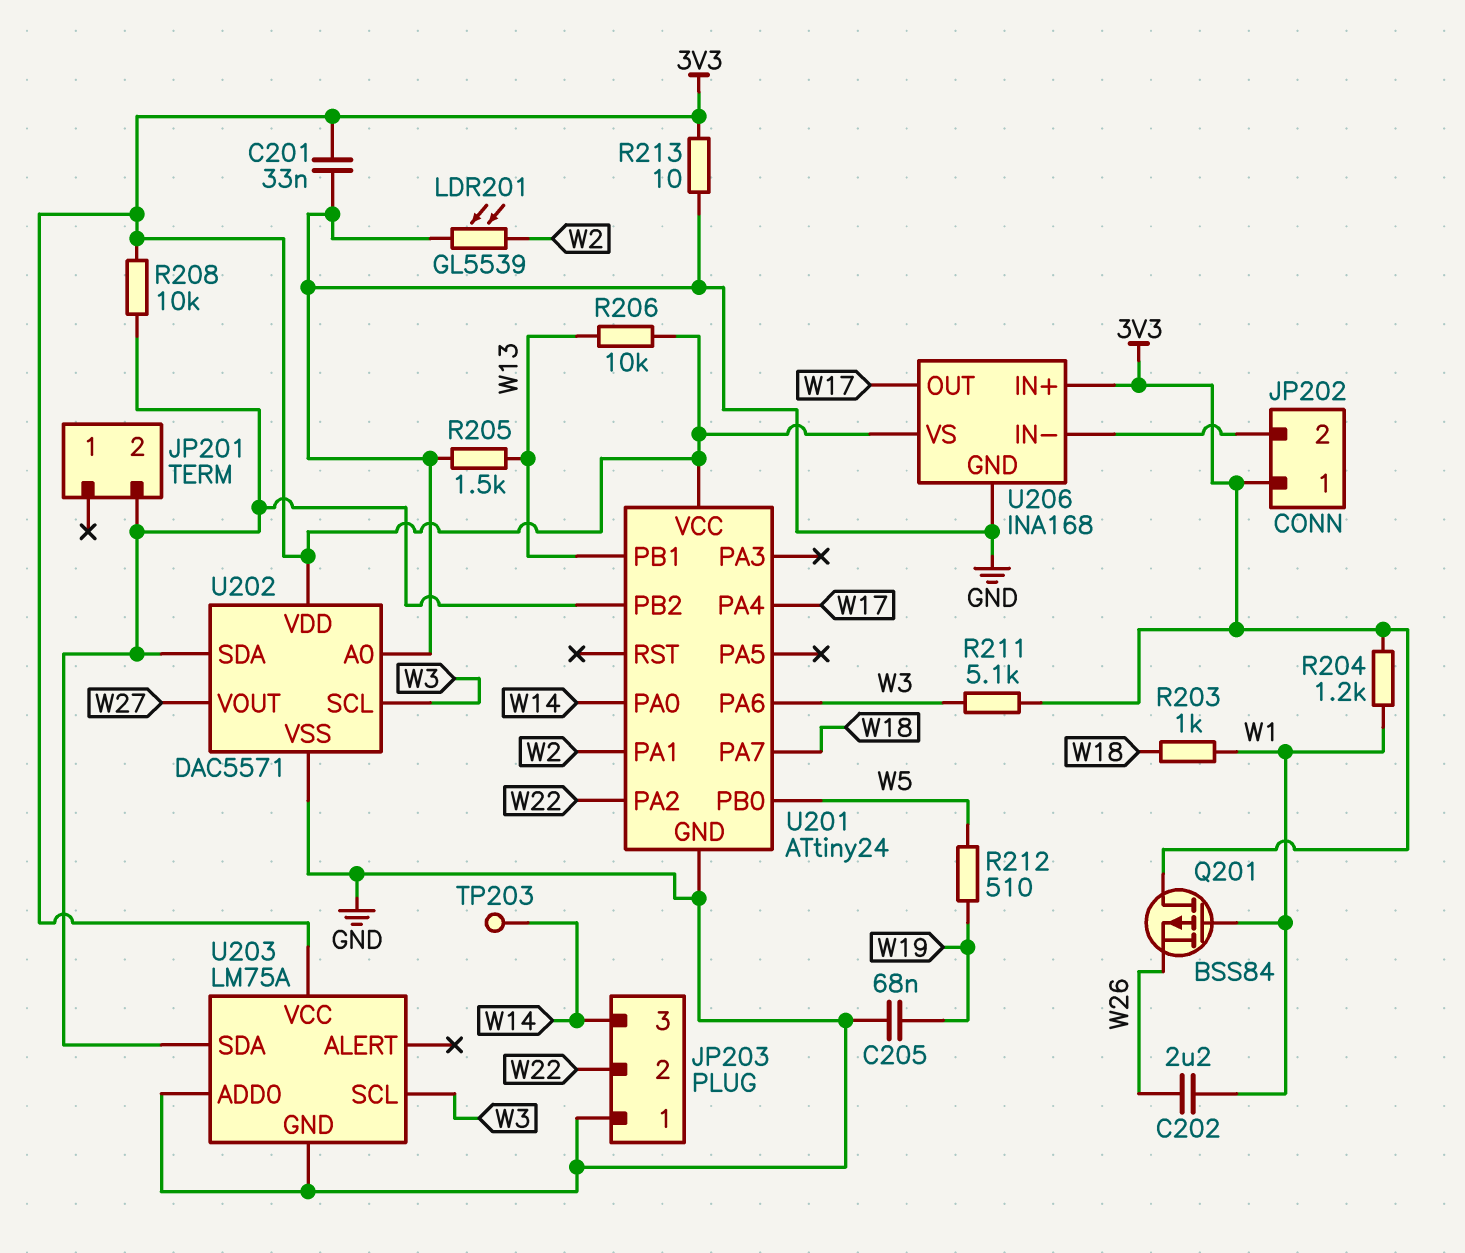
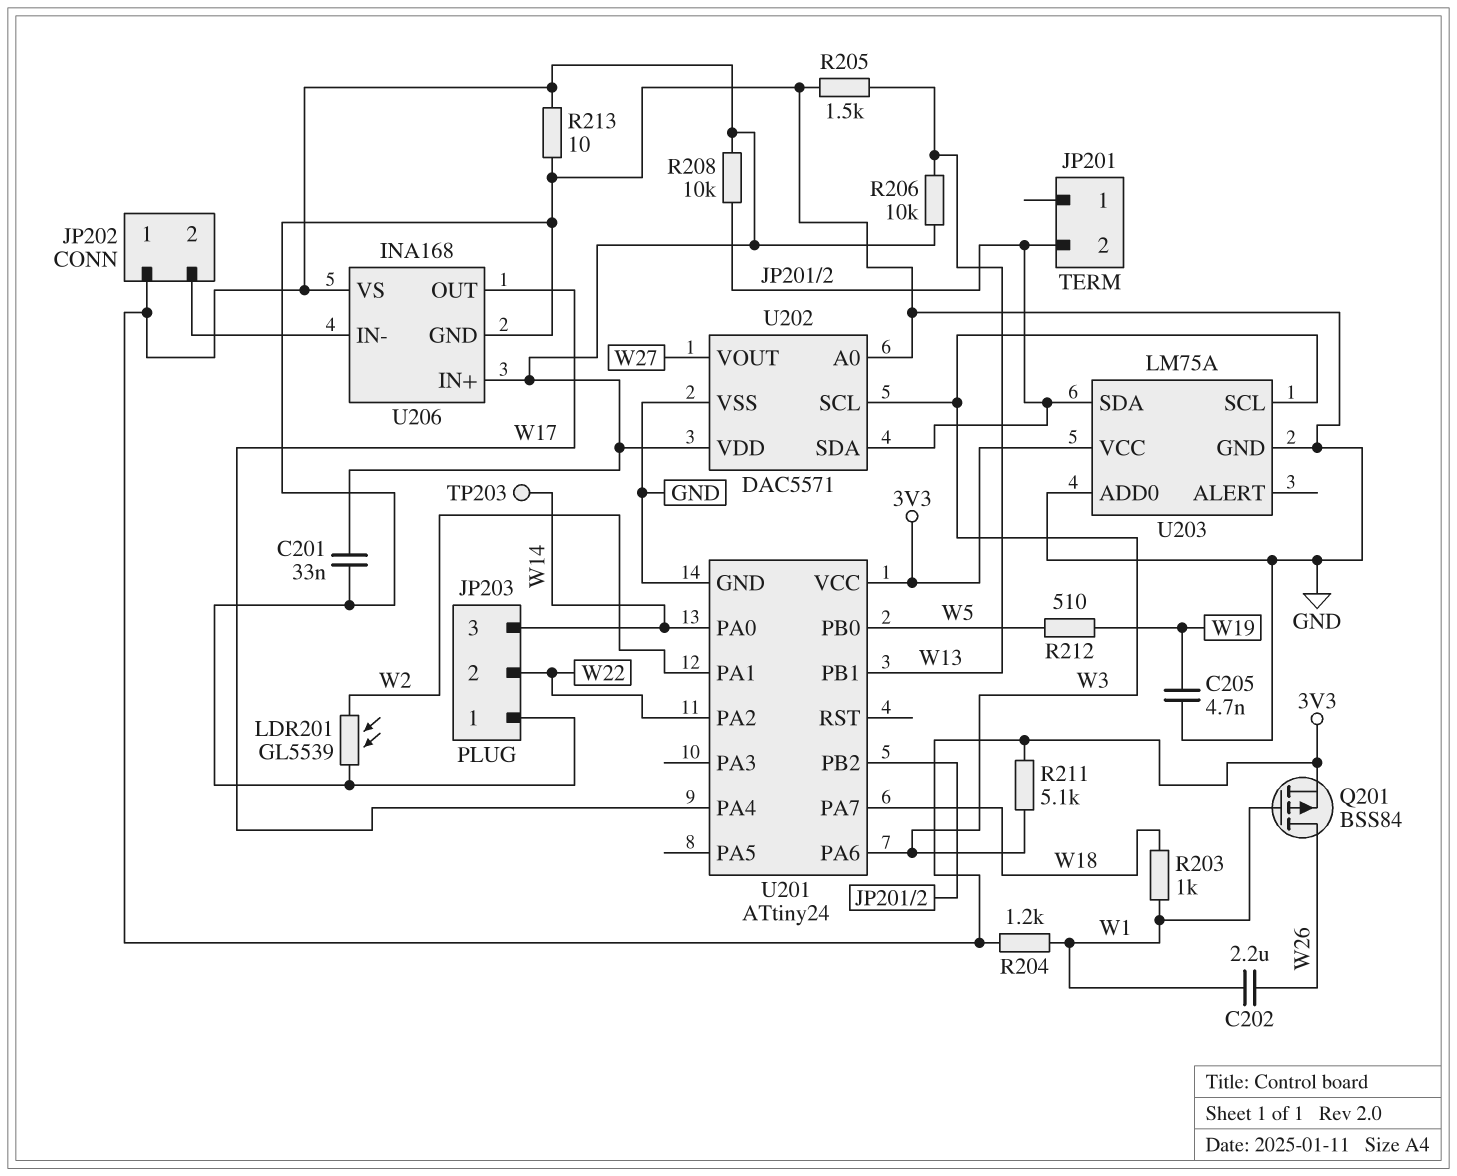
C205: 68nF (GND, W19) -> 4.7nF (GND, W19)
Q201: PMOS BSS84 (G W1, D 3V3, S W26) -> PMOS BSS84 (G W1, D W26, S 3V3)

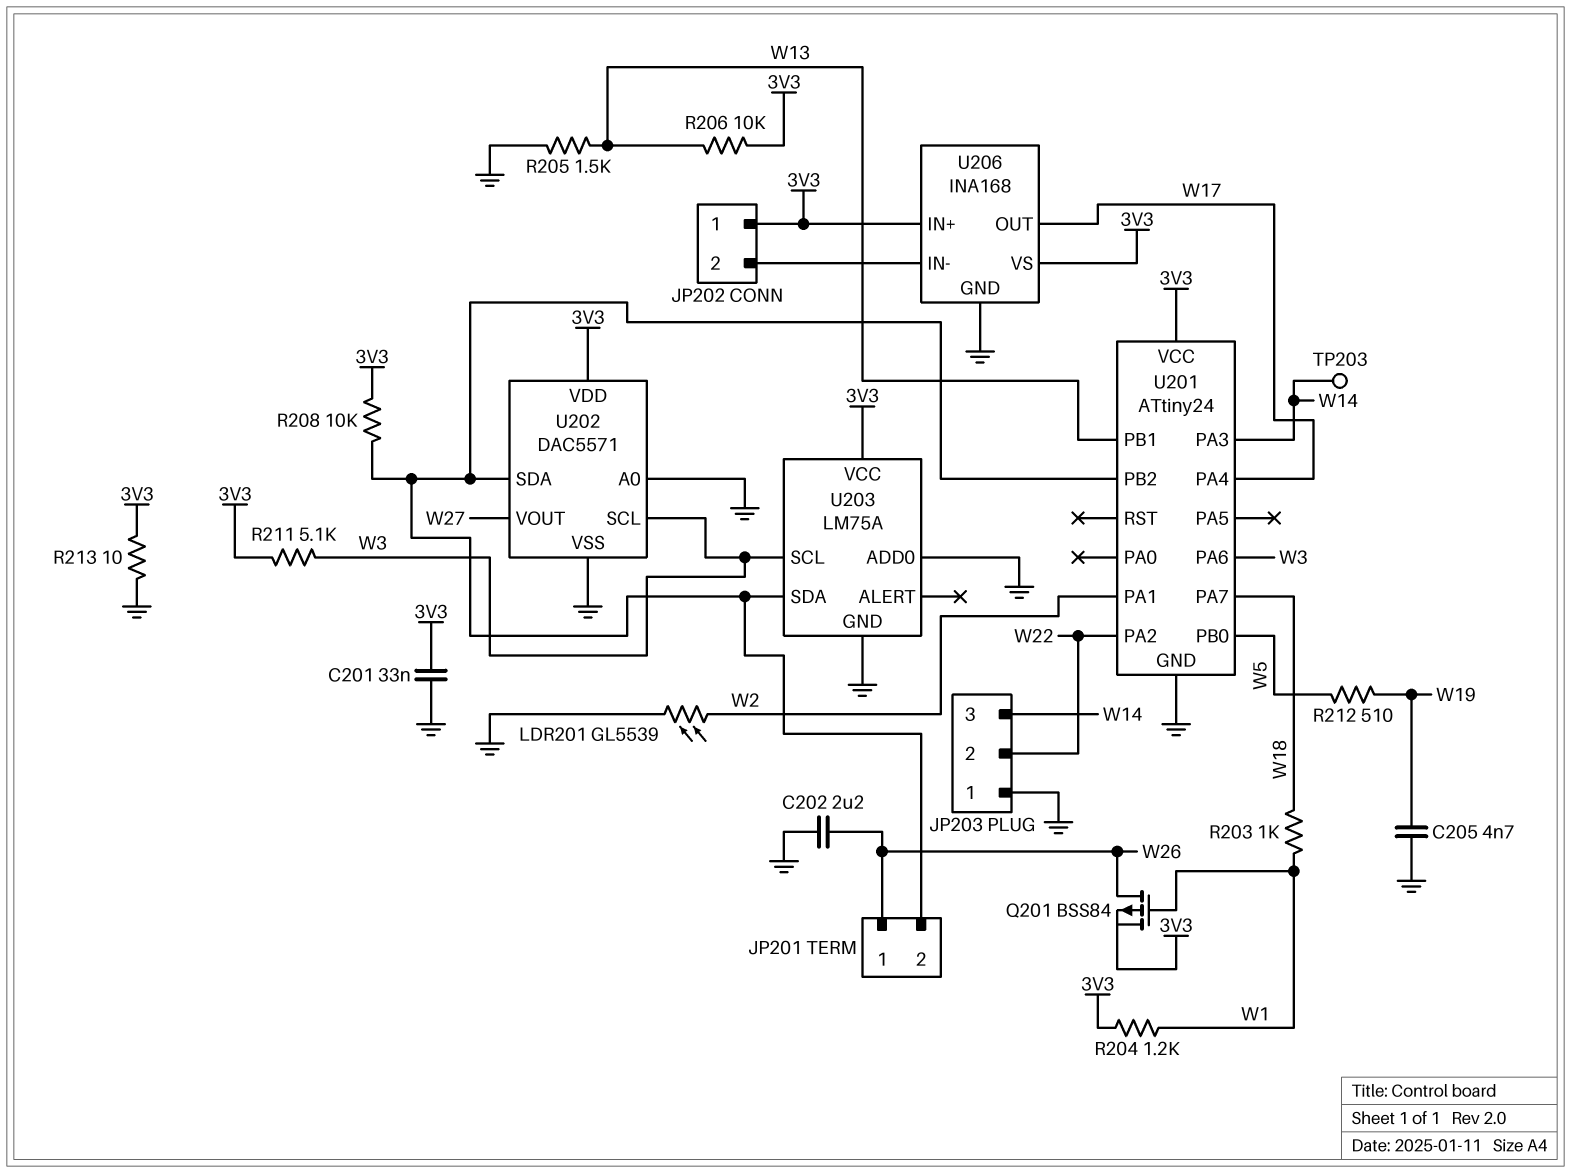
C202: 2.2uF (W1, W26) -> 2.2uF (GND, W26)
JP201 pin 1: none -> W26
U201 pin PA0: W14 -> none
U201 pin PA3: none -> W14

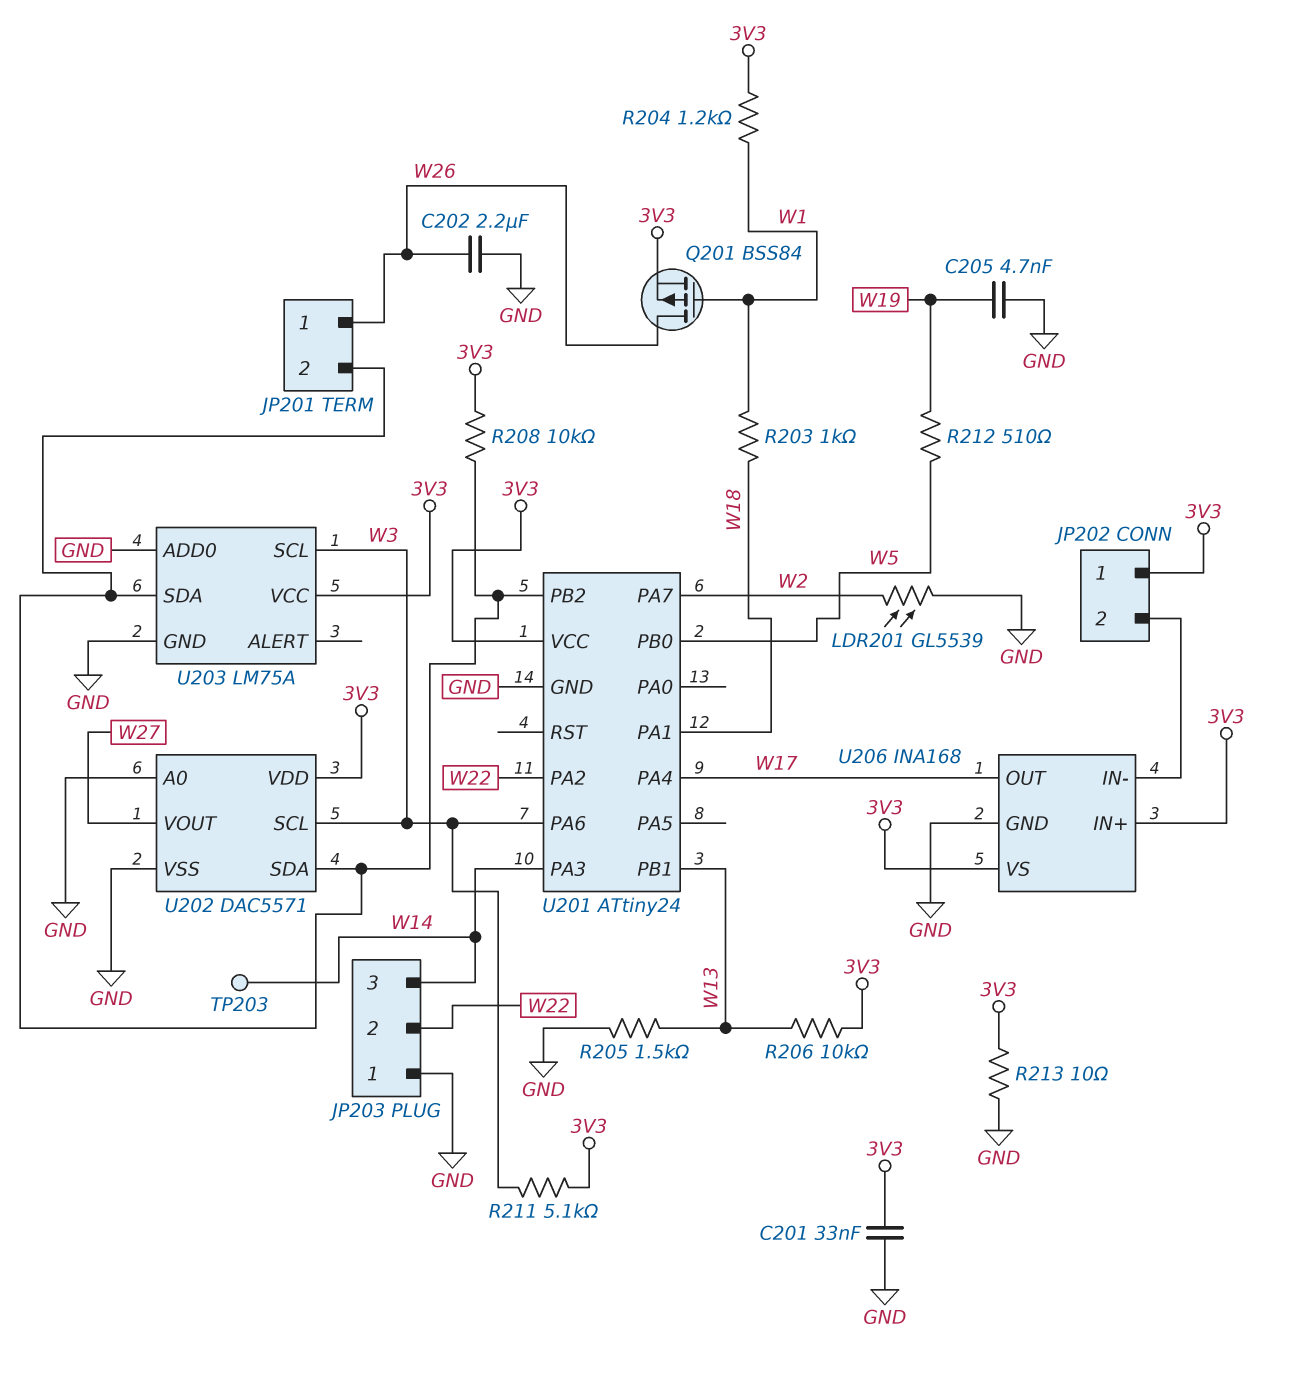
U201 pin PA1: W2 -> W18
U201 pin PA7: W18 -> W2

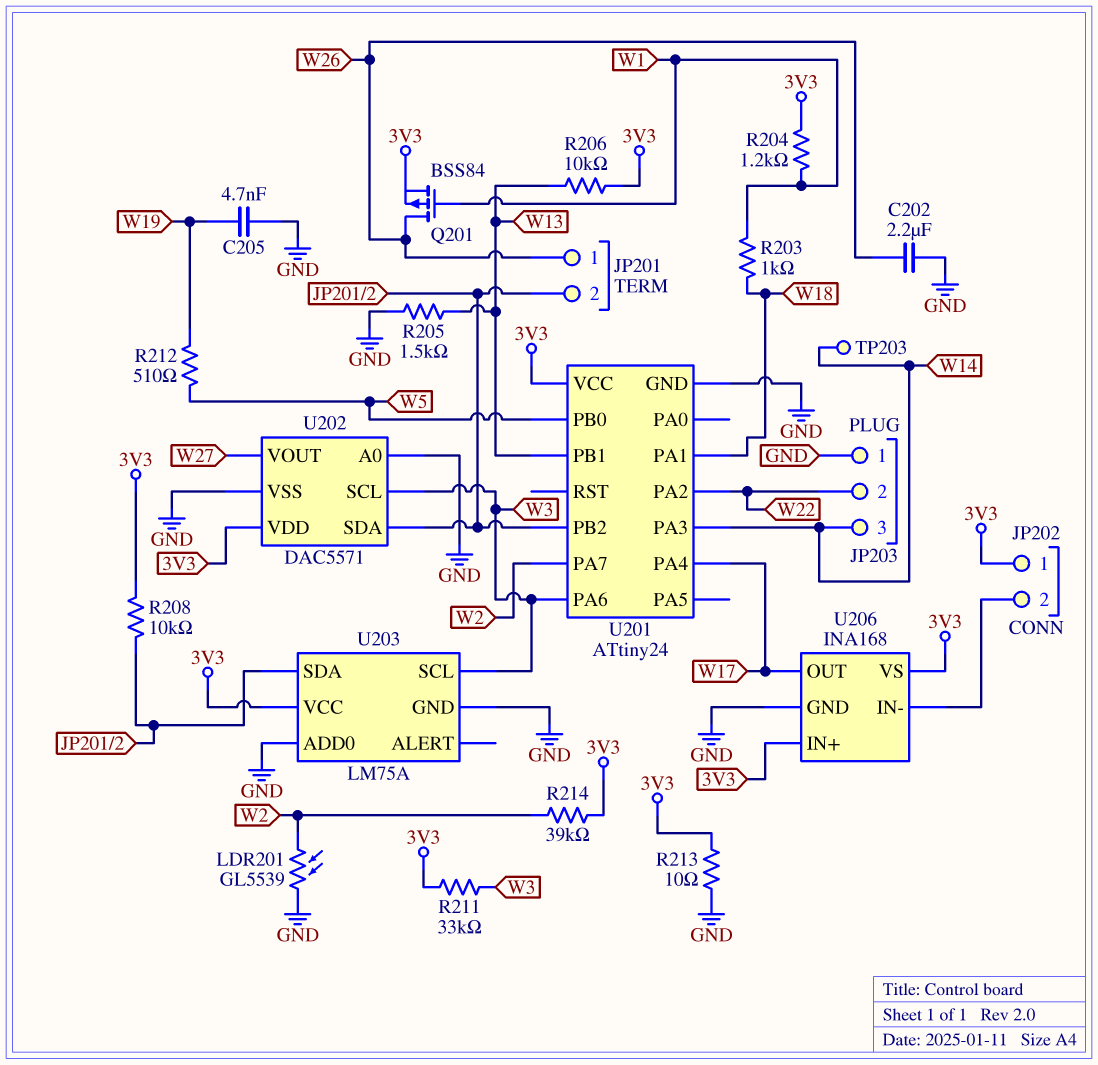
C201: 33nF (3V3, GND) -> none
R211: 5.1k (3V3, W3) -> 33k (3V3, W3)
R214: none -> 39k (3V3, W2)

